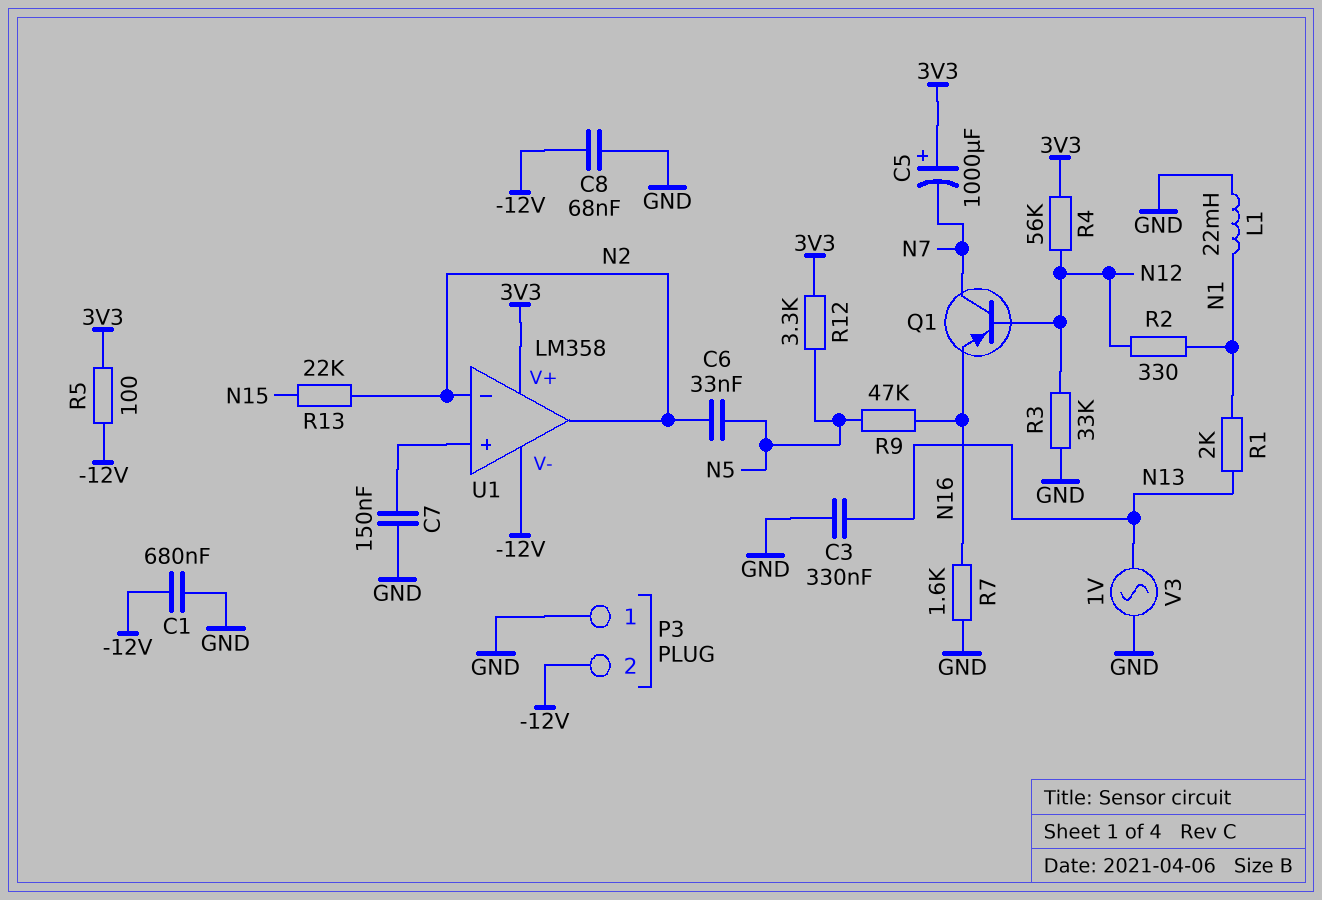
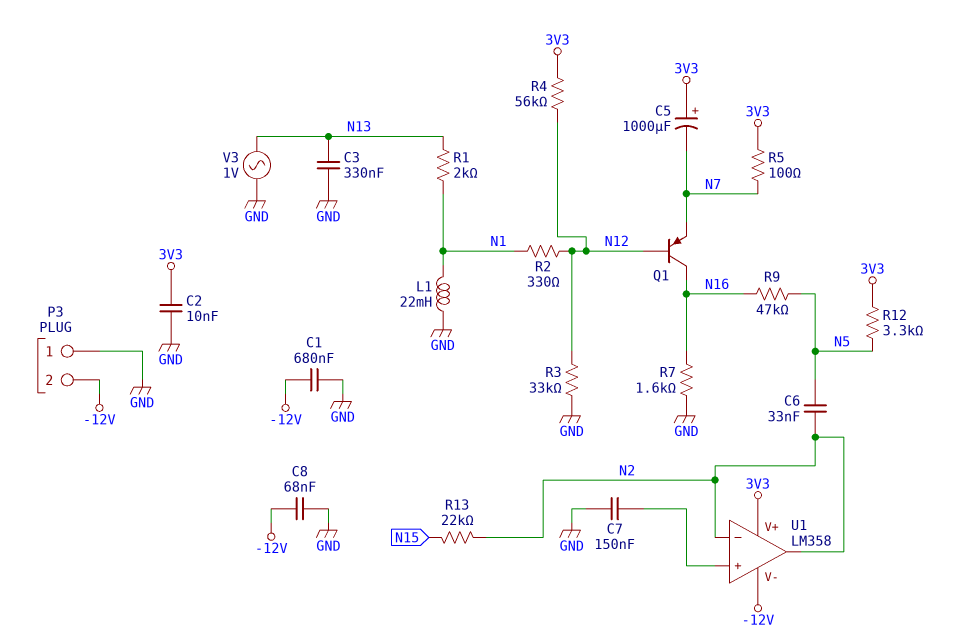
C2: none -> 10nF (3V3, GND)
Q1: PNP (B N12, C N7, E N16) -> PNP (B N12, C N16, E N7)
R5: 100 (-12V, 3V3) -> 100 (3V3, N7)

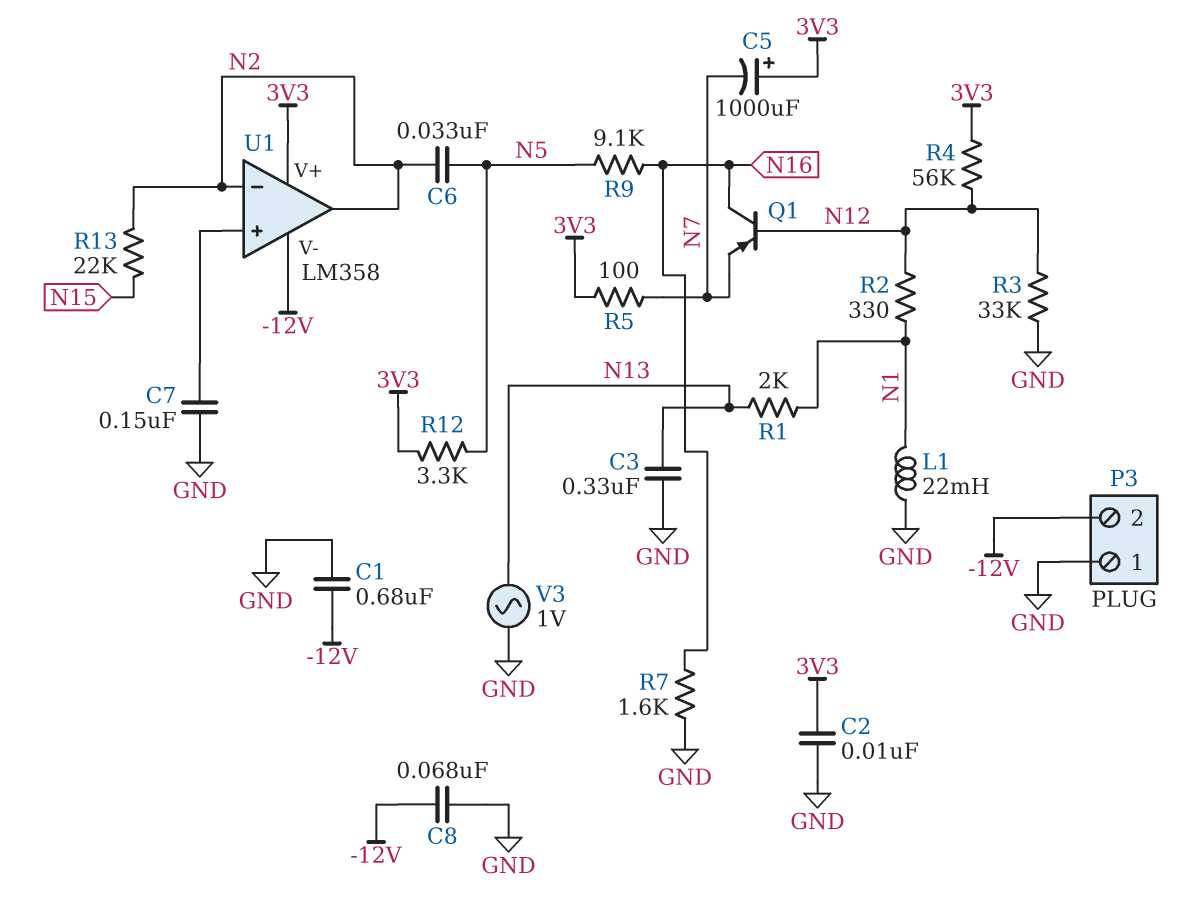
R9: 47k (N5, N16) -> 9.1k (N5, N16)

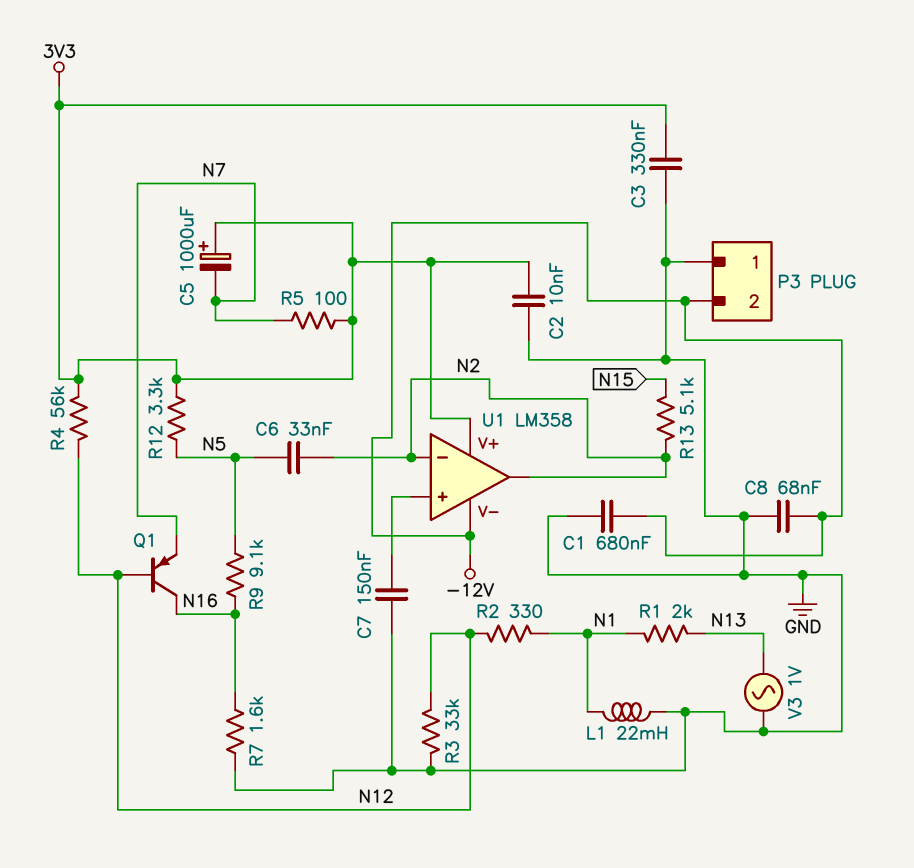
C3: 330nF (GND, N13) -> 330nF (3V3, GND)
R13: 22k (N2, N15) -> 5.1k (N2, N15)

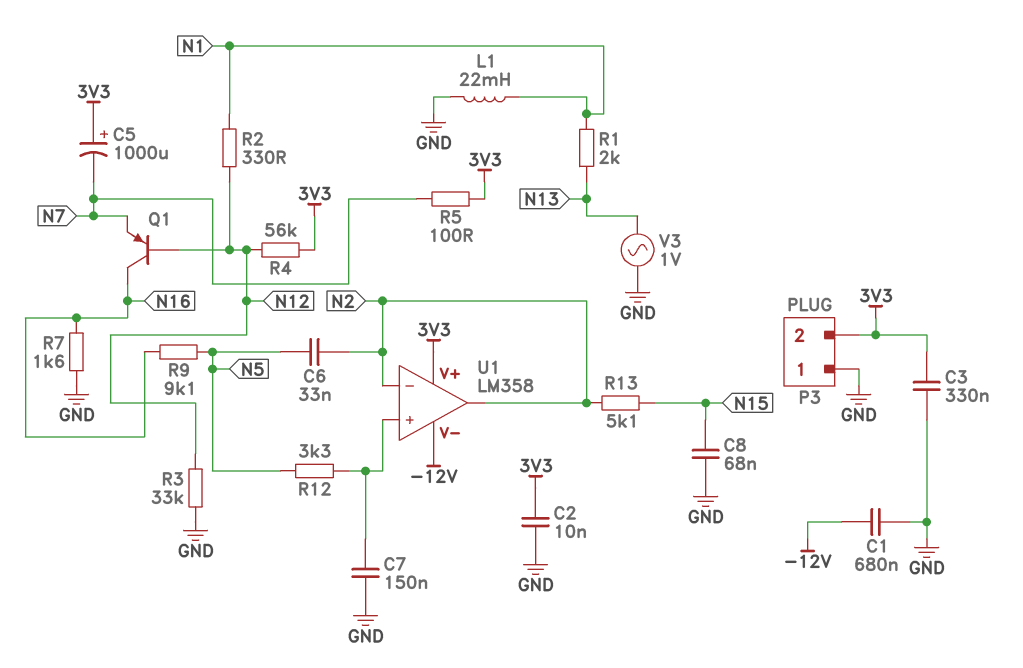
C8: 68nF (-12V, GND) -> 68nF (GND, N15)
P3 pin 2: -12V -> 3V3
R12: 3.3k (3V3, N5) -> 3.3k (N5, U1/in+)

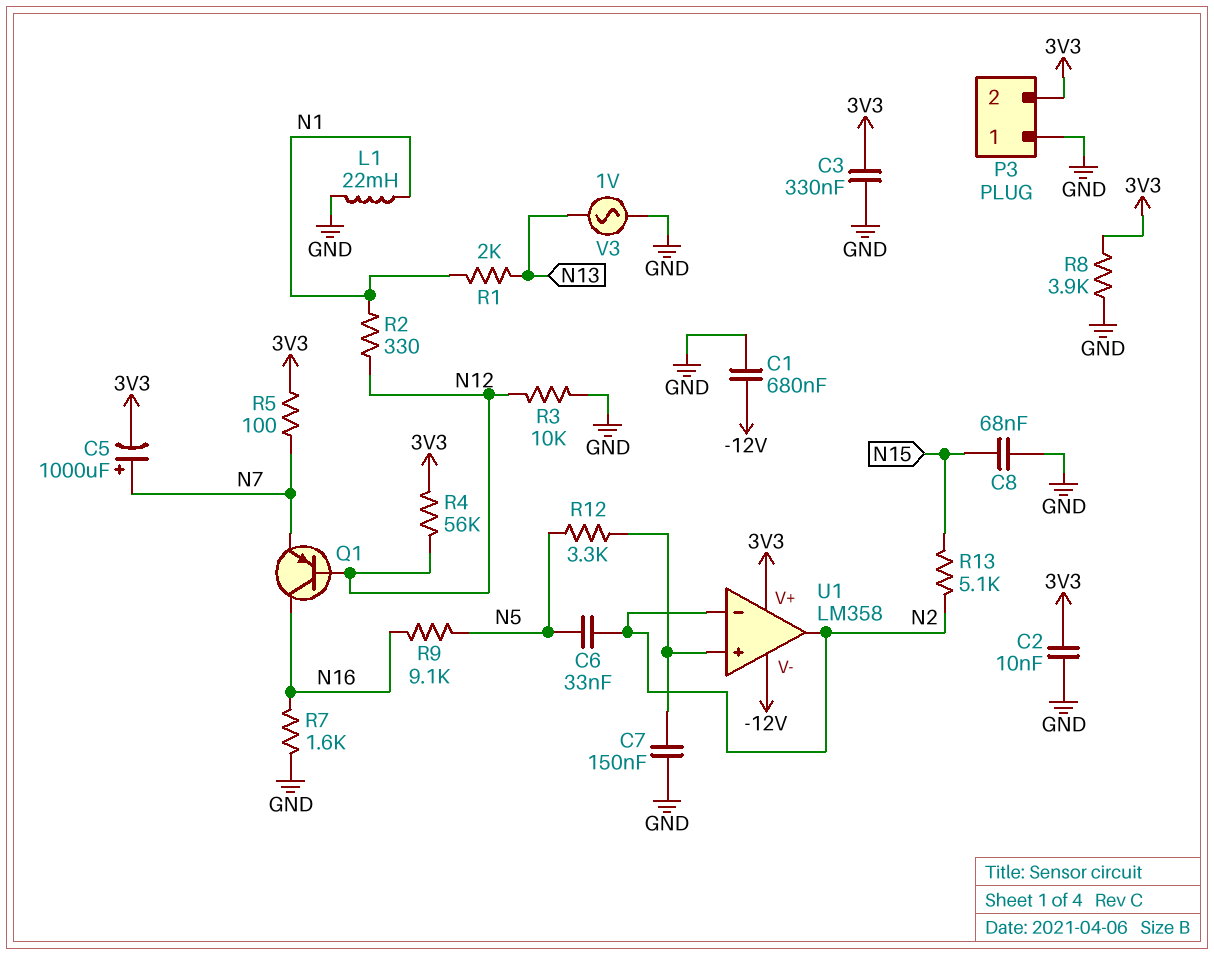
C5: 1000uF (plus 3V3, minus N7) -> 1000uF (plus N7, minus 3V3)
R3: 33k (GND, N12) -> 10k (GND, N12)
R8: none -> 3.9k (3V3, GND)

